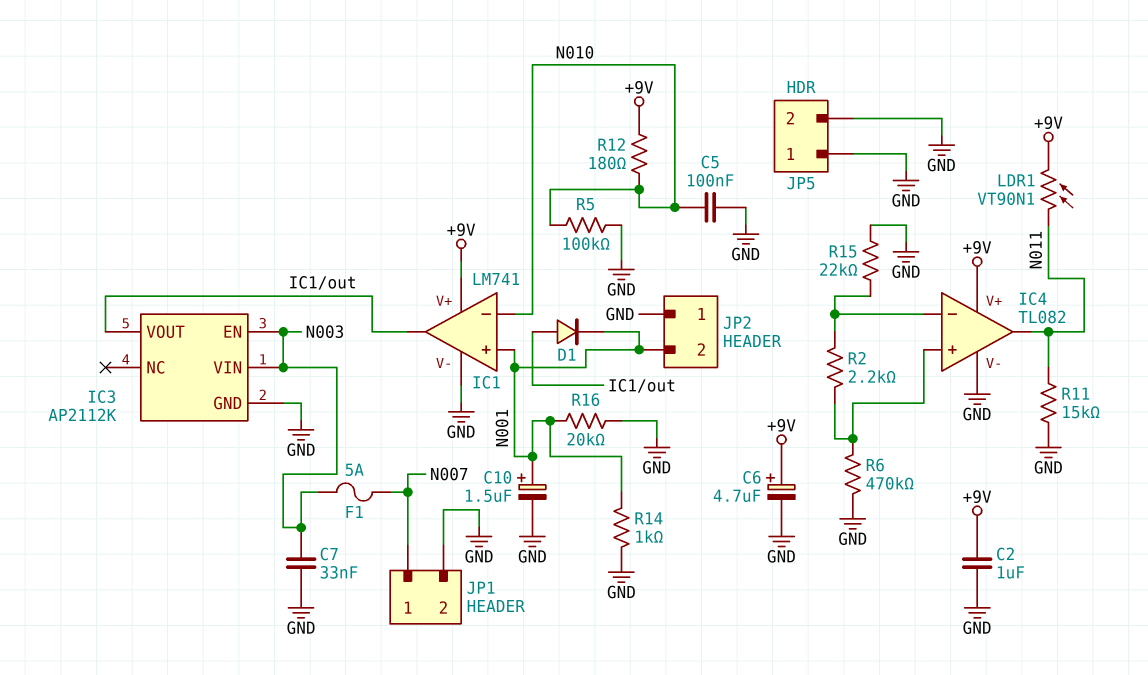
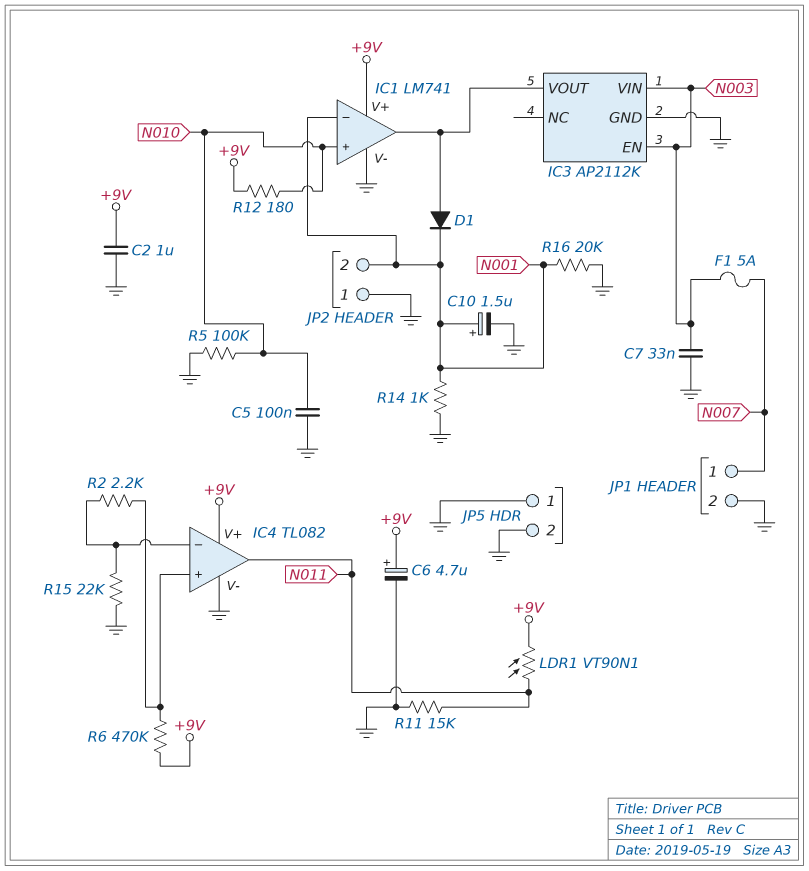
IC1 pin in+: N001 -> N010
IC1 pin in-: N010 -> N001
R6: 470k (GND, IC4/in+) -> 470k (+9V, IC4/in+)

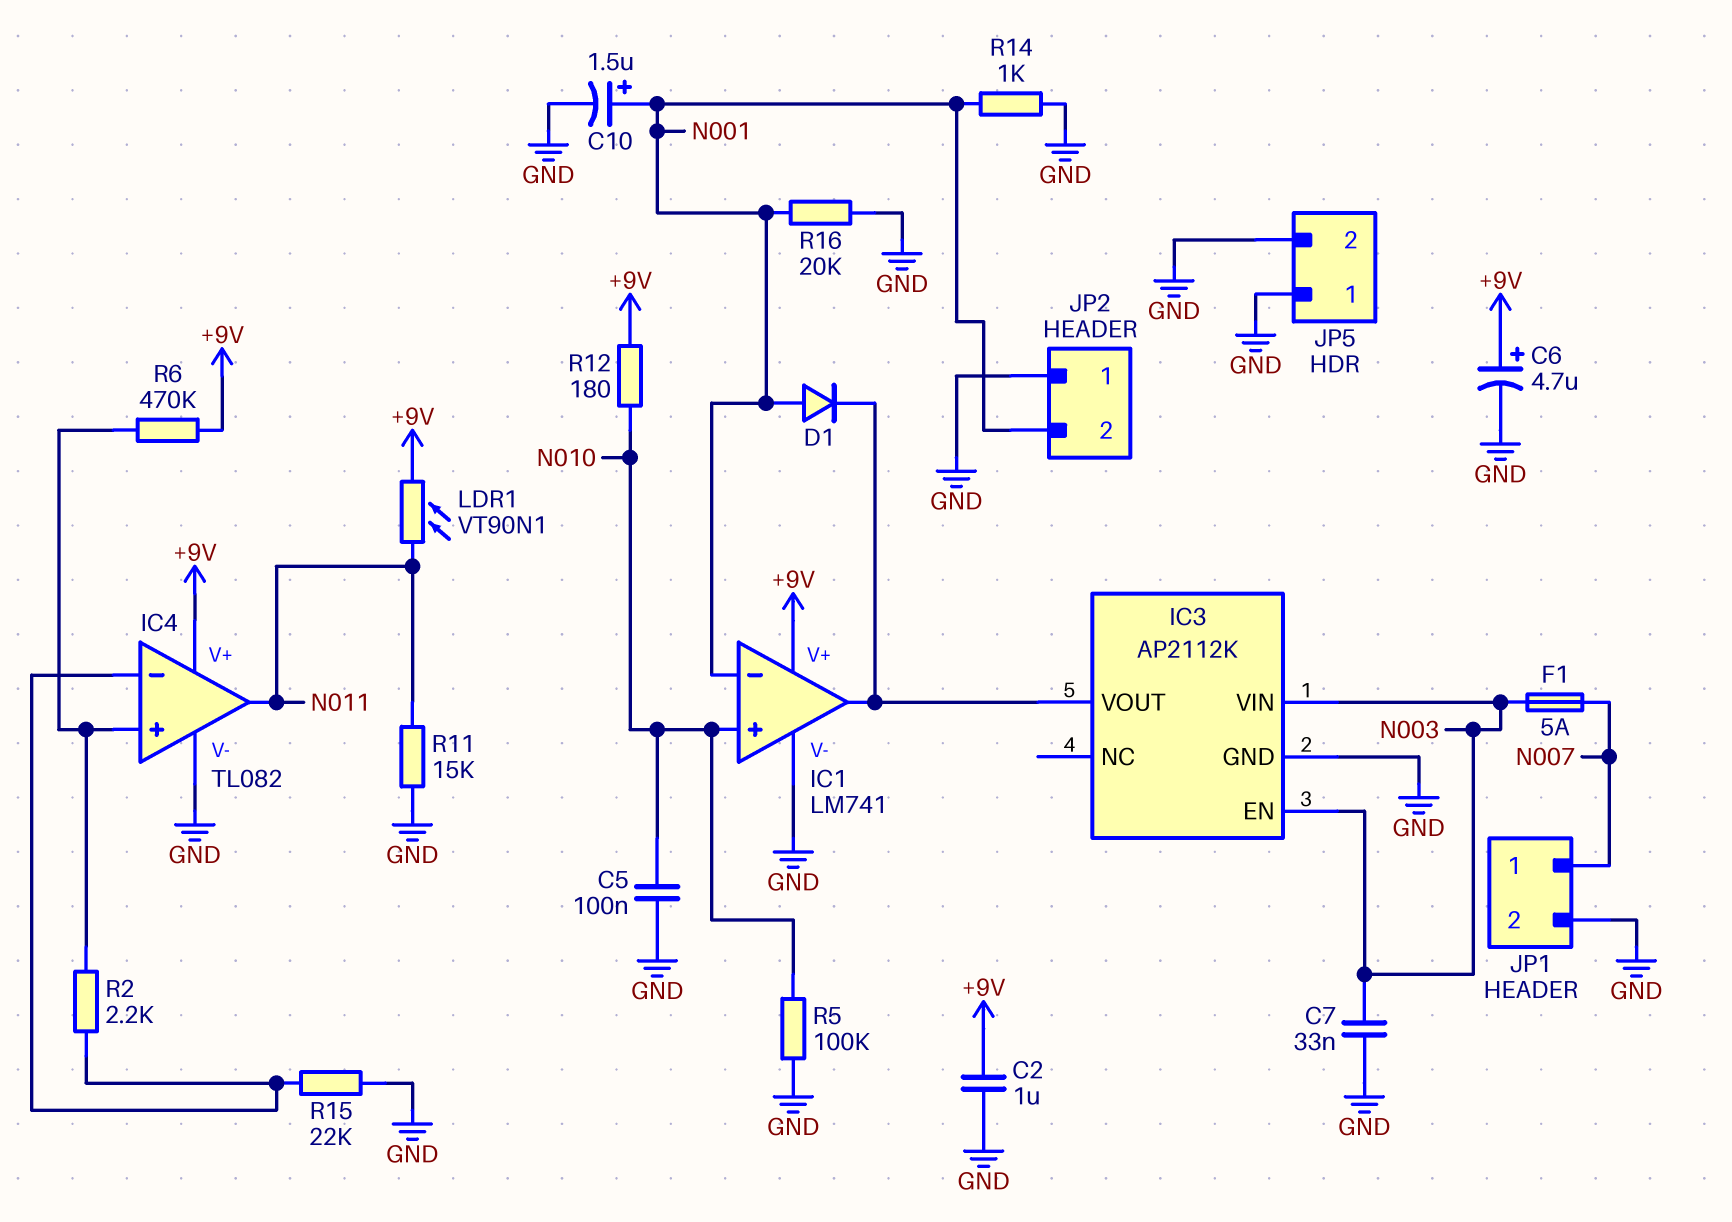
D1: diode (A IC1/out, K N001) -> diode (A N001, K IC1/out)

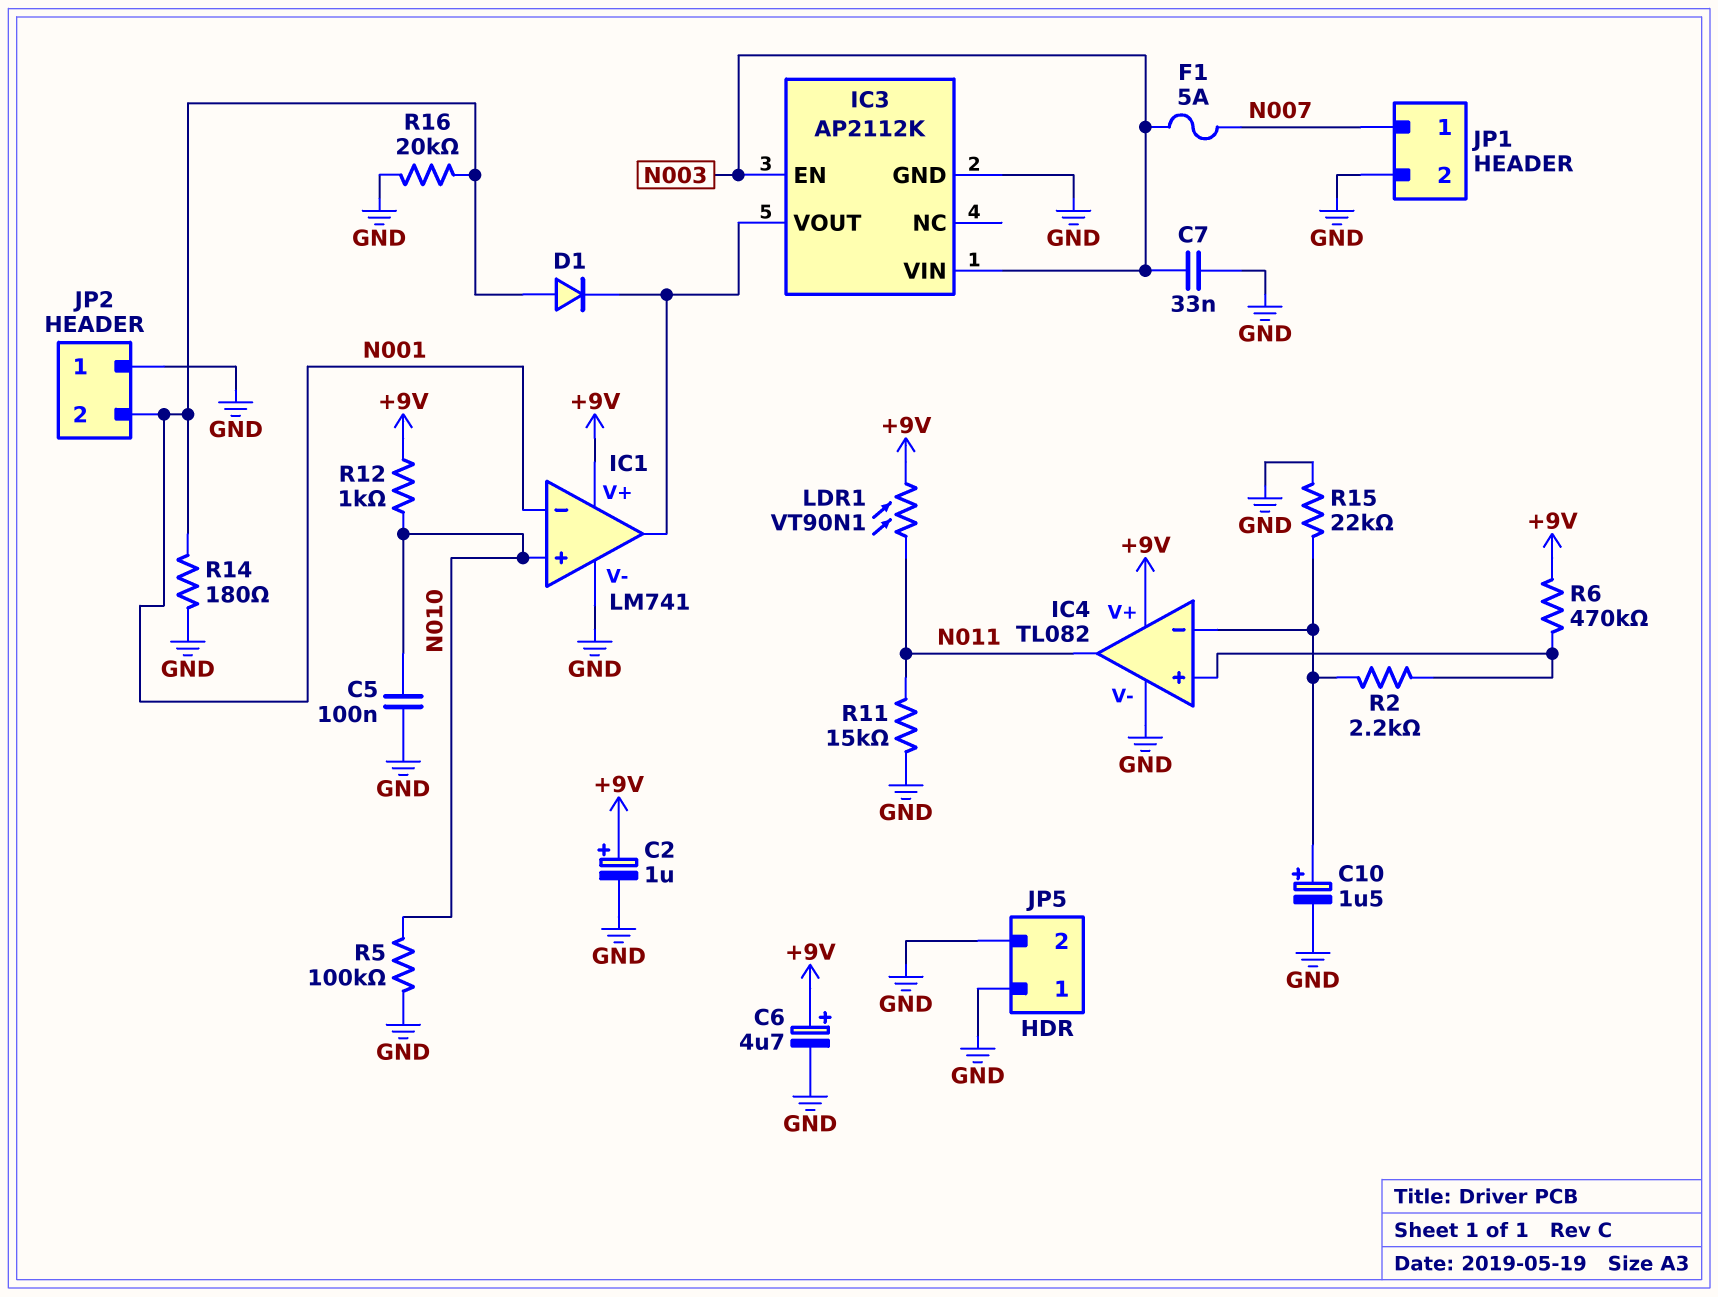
C2: 1uF (+9V, GND) -> 1uF (plus +9V, minus GND)
C10: 1.5uF (plus N001, minus GND) -> 1.5uF (plus IC4/in-, minus GND)
R12: 180 (+9V, N010) -> 1k (+9V, N010)
R14: 1k (GND, N001) -> 180 (GND, N001)

